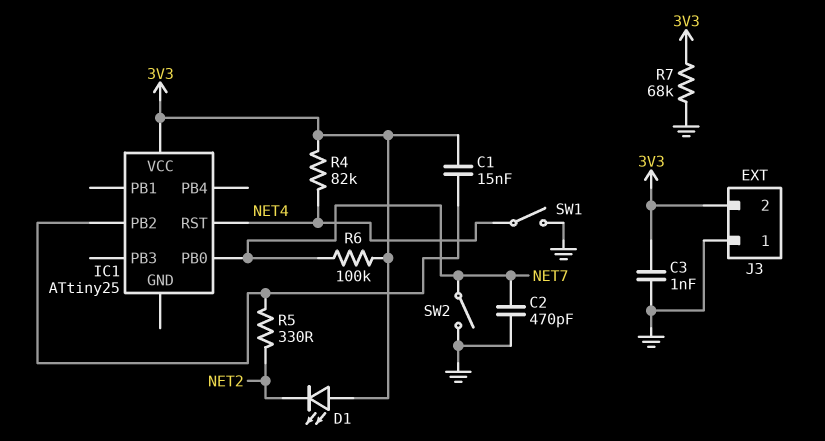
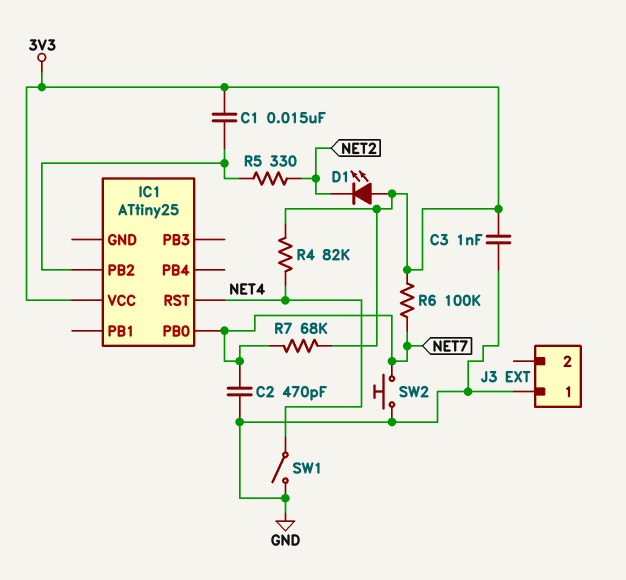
J3 pin 2: 3V3 -> none
R7: 68k (3V3, GND) -> 68k (3V3, NET7)
SW2: switch (GND, NET7) -> button (GND, NET7)

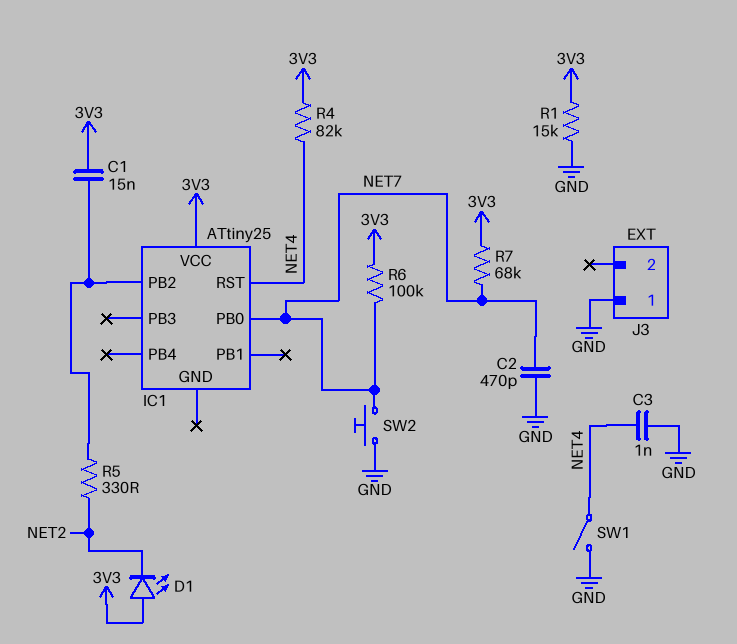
C3: 1nF (3V3, GND) -> 1nF (GND, NET4)
R1: none -> 15k (3V3, GND)

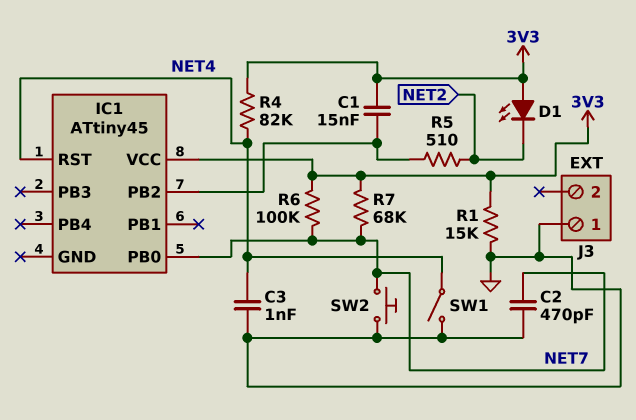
IC1: ATtiny25 -> ATtiny45
R5: 330 (IC1/PB2, NET2) -> 510 (IC1/PB2, NET2)

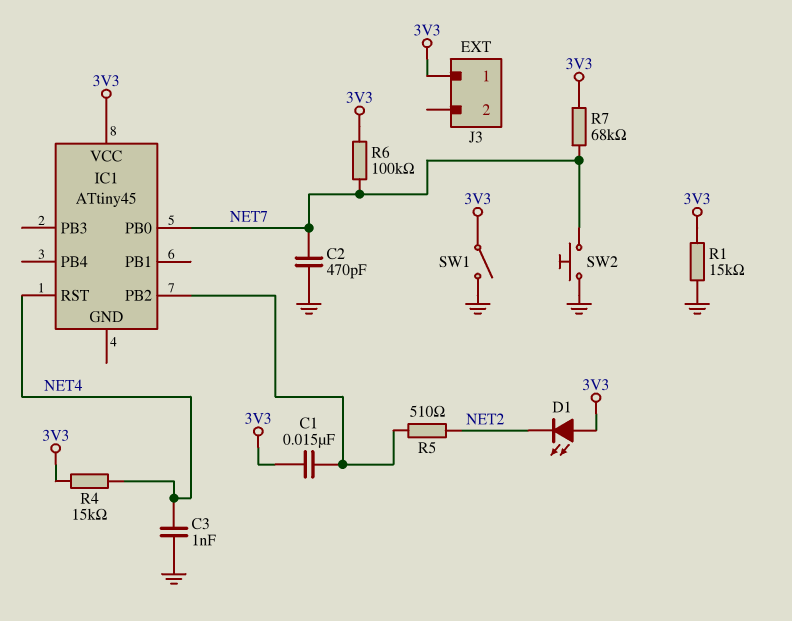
J3 pin 1: GND -> 3V3
R4: 82k (3V3, NET4) -> 15k (3V3, NET4)
SW1: switch (GND, NET4) -> switch (3V3, GND)

